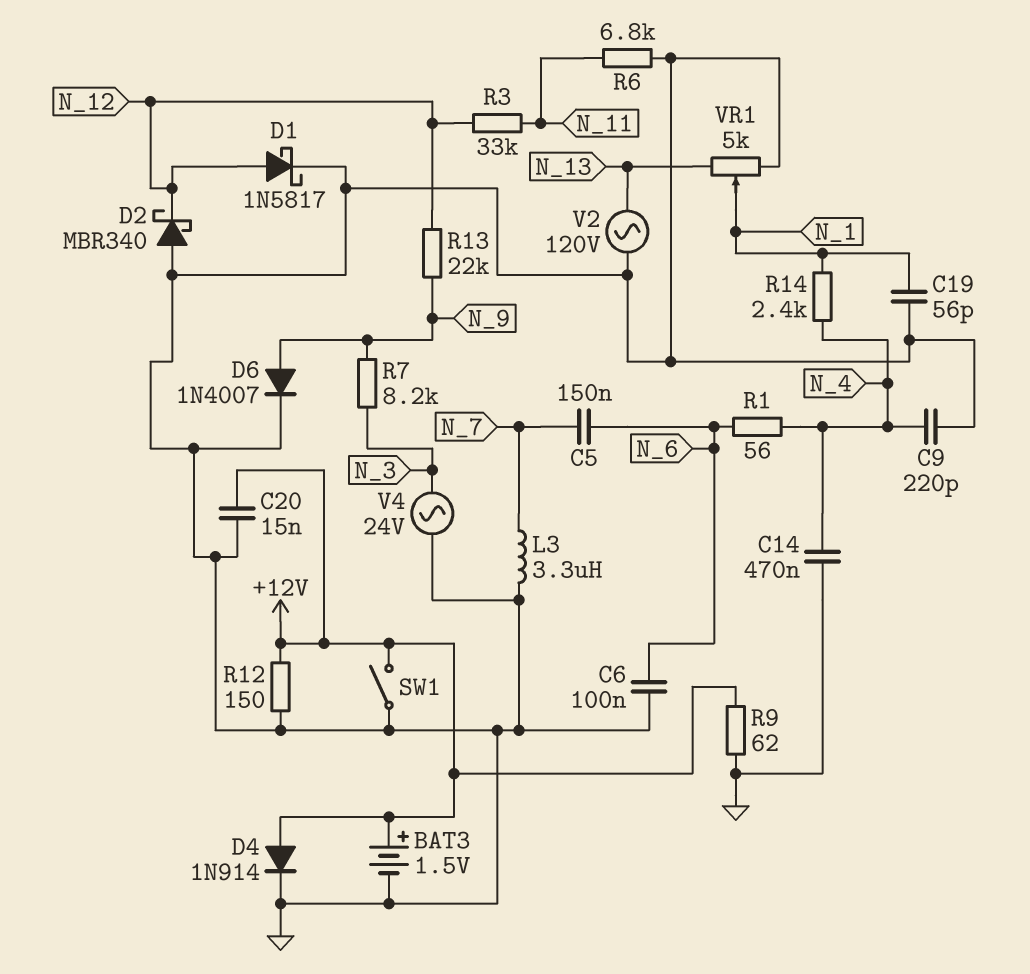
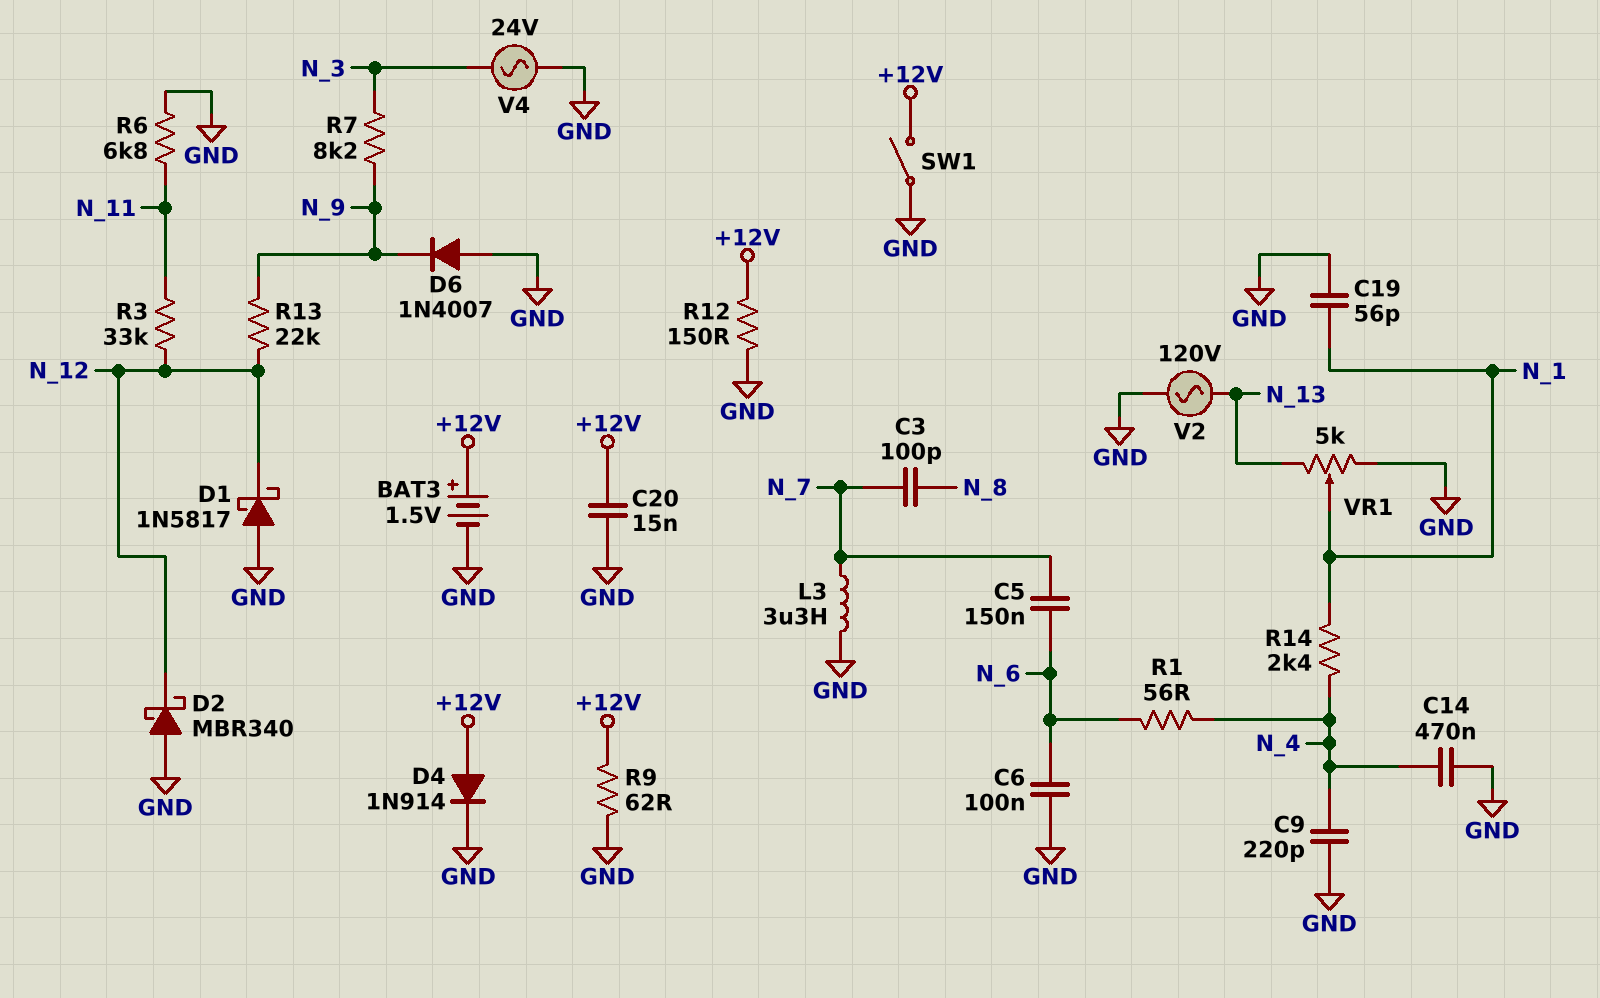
C3: none -> 100pF (N_7, N_8)
D1: schottky 1N5817 (A N_12, K GND) -> schottky 1N5817 (A GND, K N_12)
D6: diode 1N4007 (A N_9, K GND) -> diode 1N4007 (A GND, K N_9)

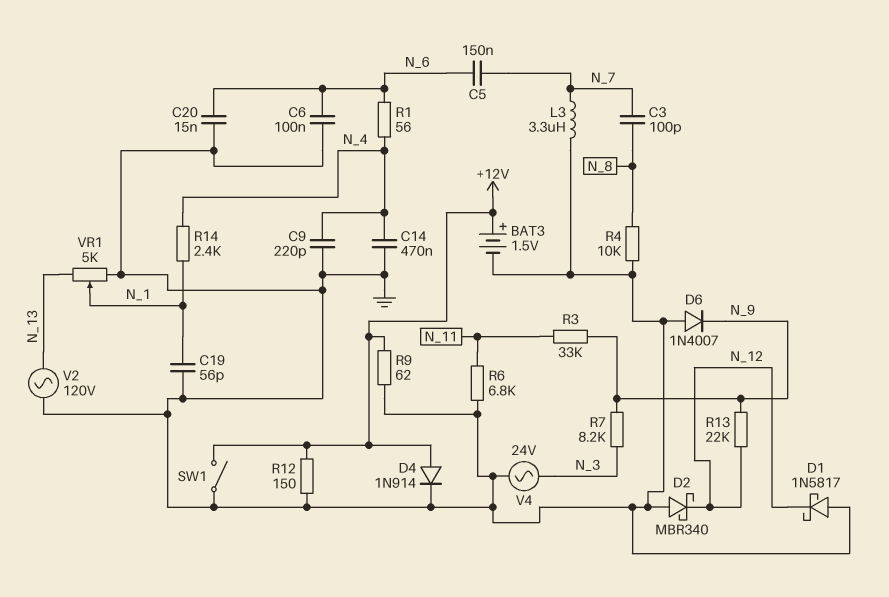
C20: 15nF (+12V, GND) -> 15nF (GND, N_6)
R3: 33k (N_11, N_12) -> 33k (N_9, N_11)
R4: none -> 10k (GND, N_8)

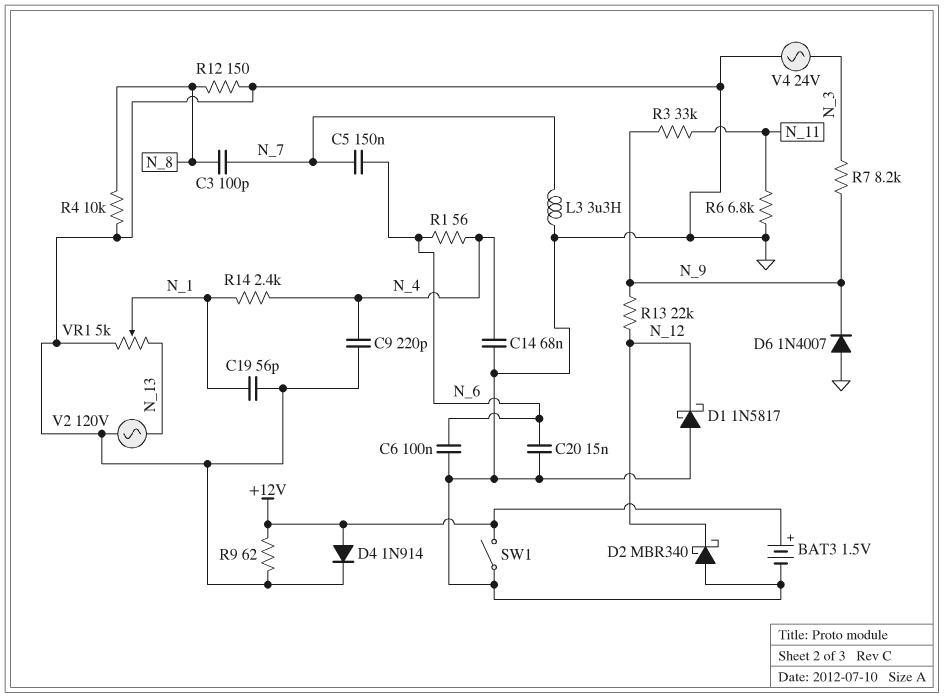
C14: 470nF (GND, N_4) -> 68nF (GND, N_4)
R12: 150 (+12V, GND) -> 150 (GND, N_8)

